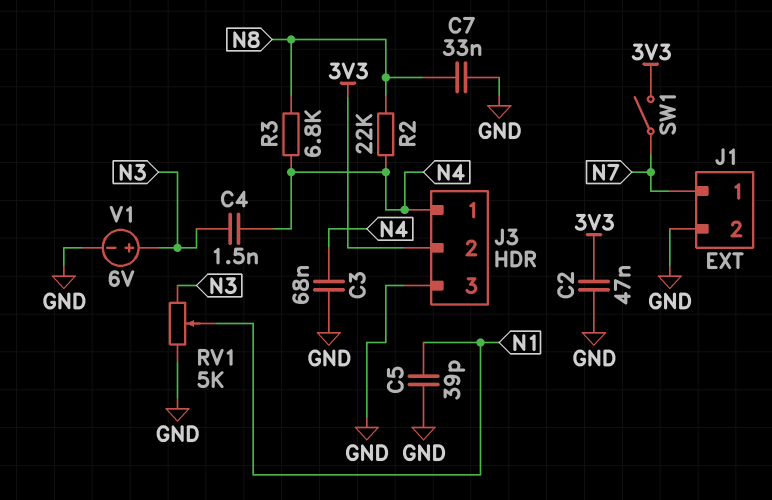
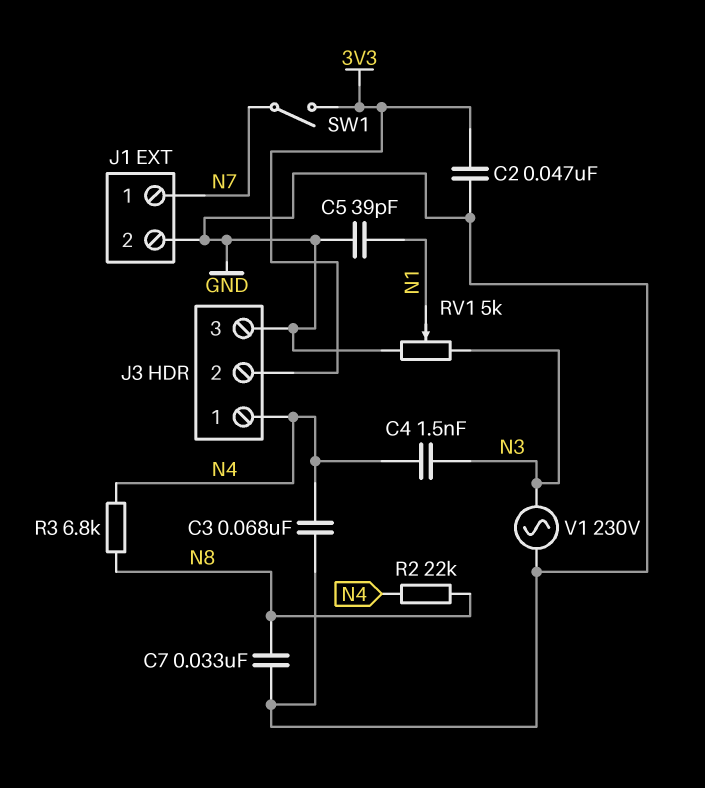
V1: 6V (plus N3, minus GND) -> AC 230V (GND, N3)

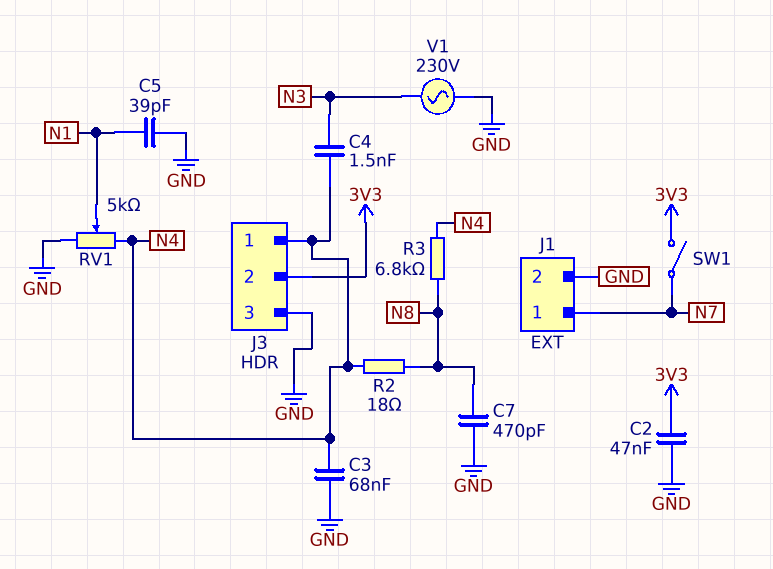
C7: 33nF (GND, N8) -> 470pF (GND, N8)
R2: 22k (N4, N8) -> 18 (N4, N8)
RV1: 5k (GND, N3, wiper N1) -> 5k (GND, N4, wiper N1)

